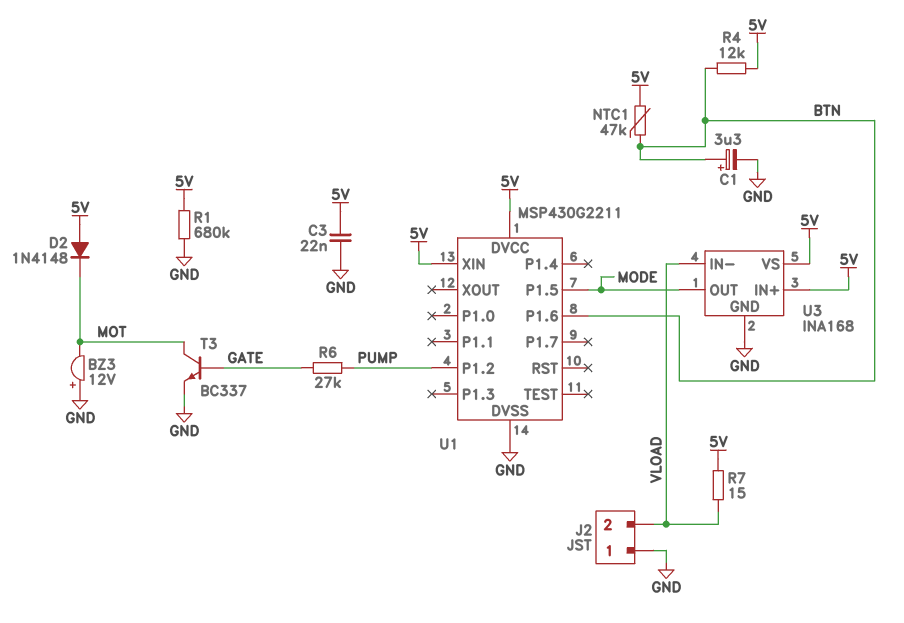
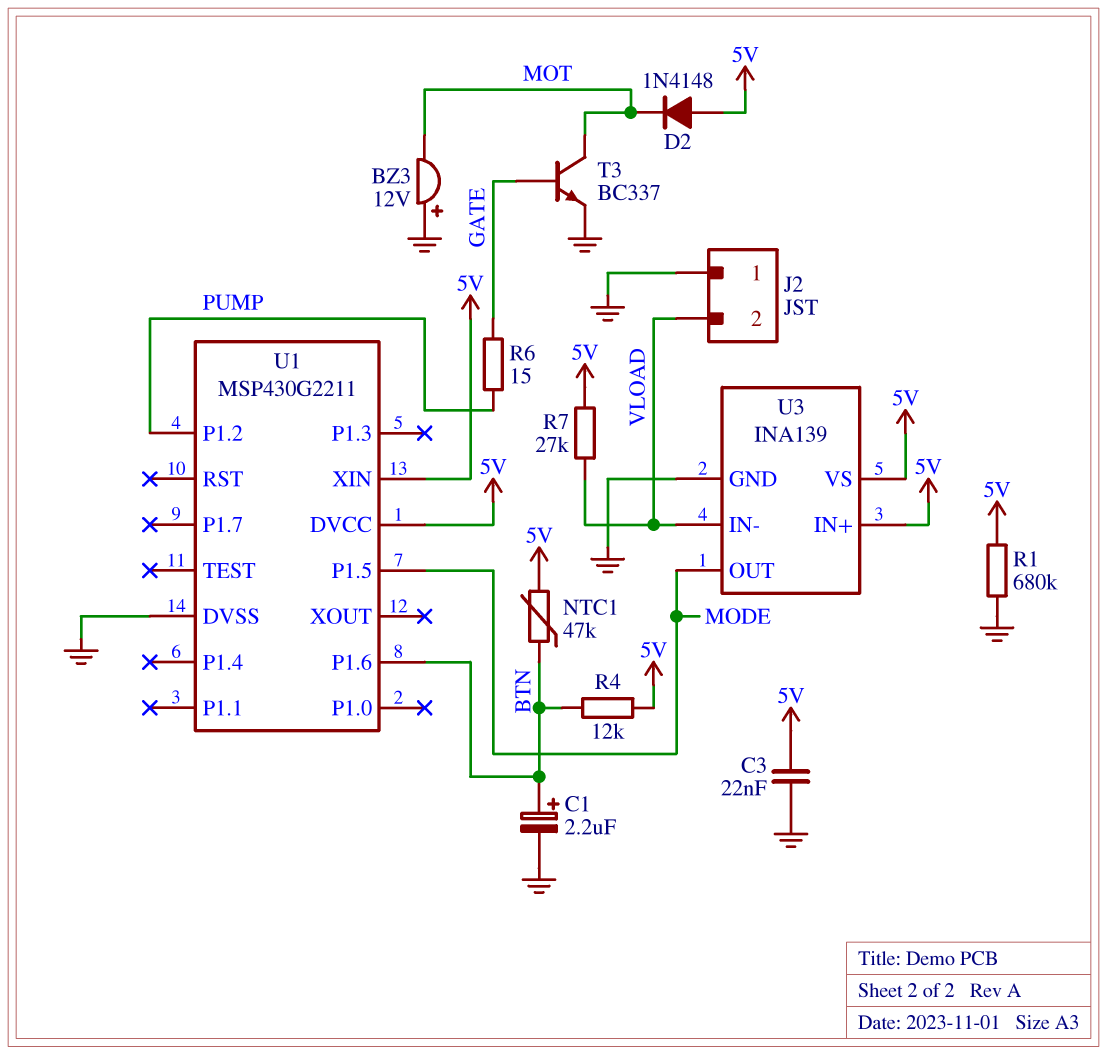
C1: 3.3uF (plus BTN, minus GND) -> 2.2uF (plus BTN, minus GND)
R6: 27k (GATE, PUMP) -> 15 (GATE, PUMP)
R7: 15 (5V, VLOAD) -> 27k (5V, VLOAD)
U3: INA168 -> INA139

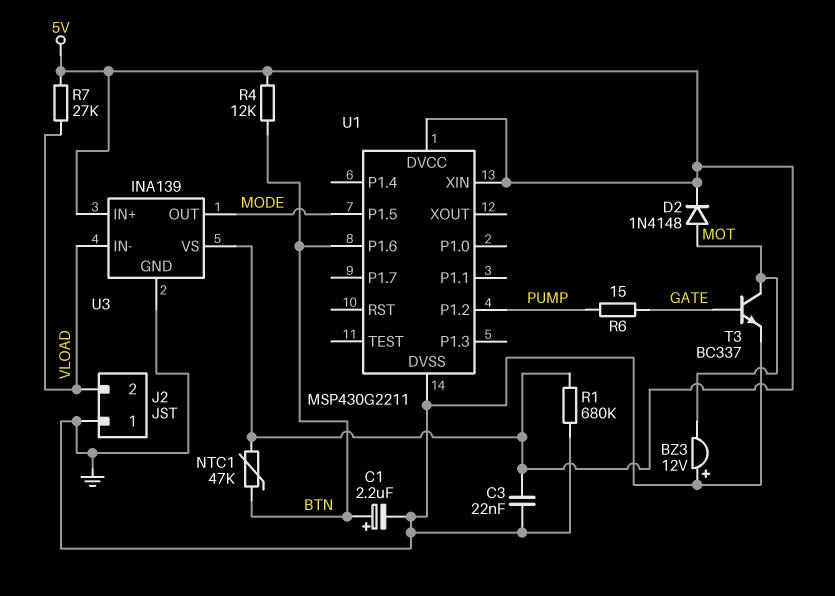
D2: diode 1N4148 (A 5V, K MOT) -> diode 1N4148 (A MOT, K 5V)

